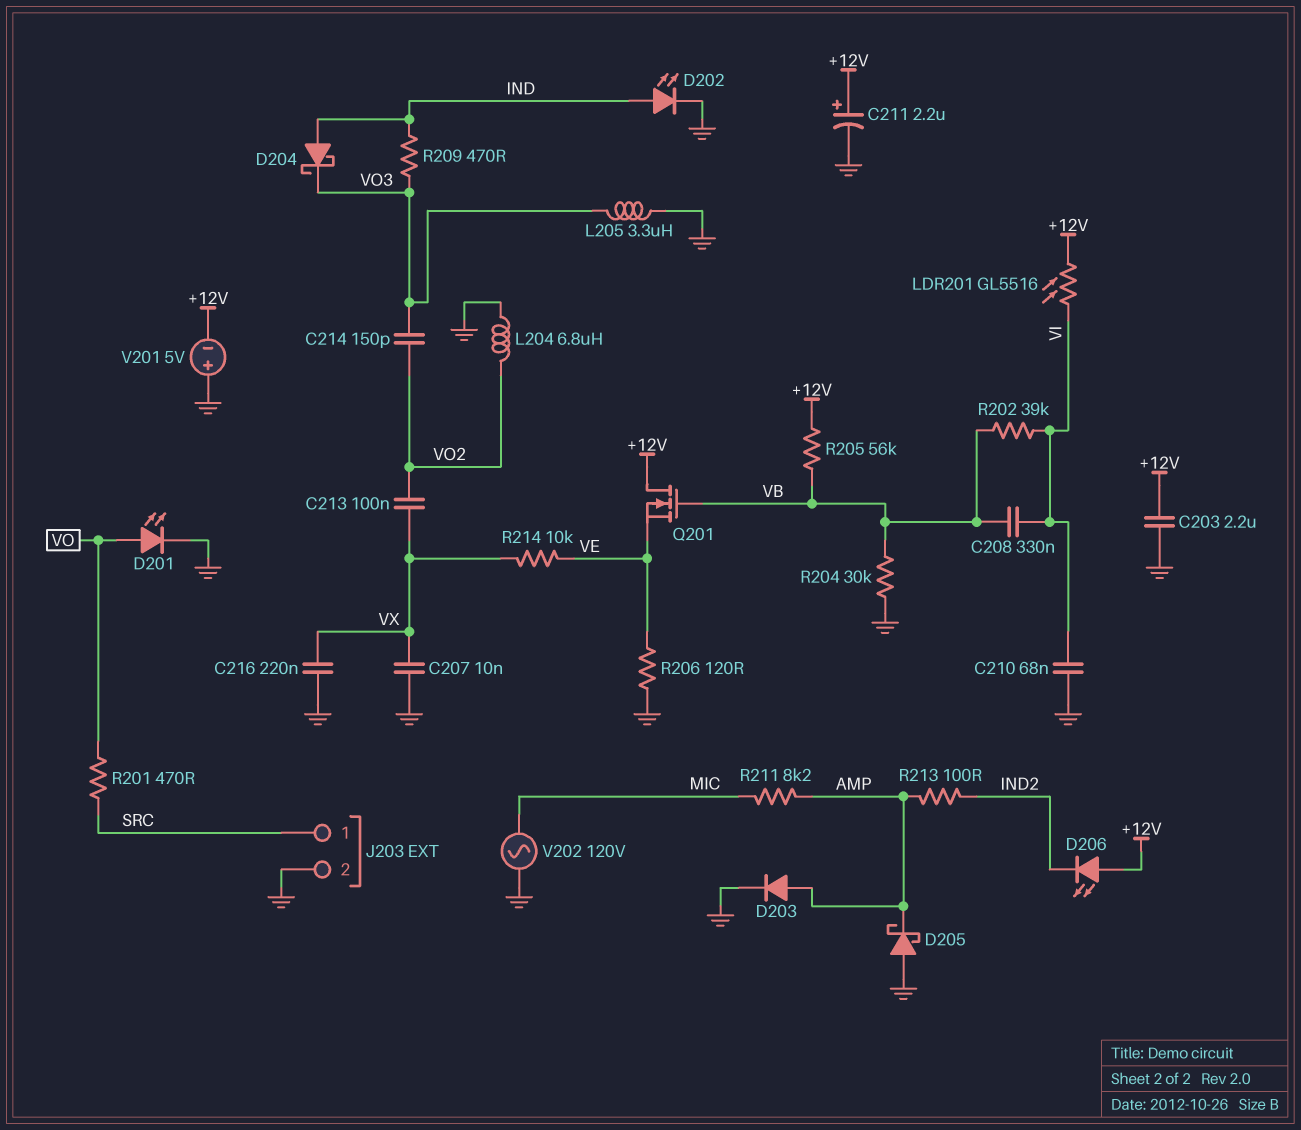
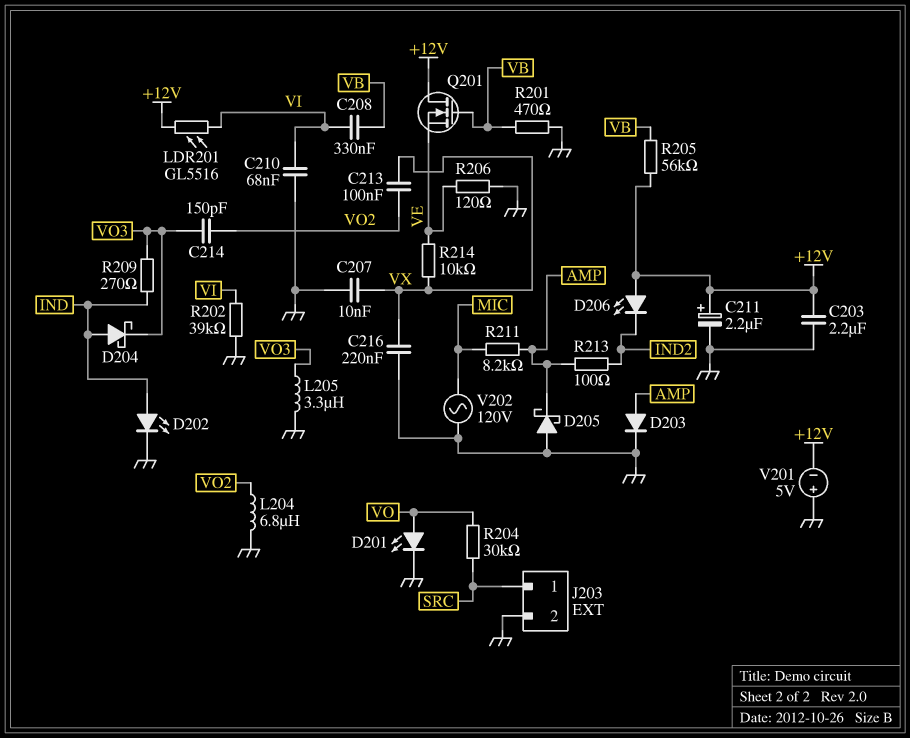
R201: 470 (SRC, VO) -> 470 (GND, VB)
R202: 39k (VB, VI) -> 39k (GND, VI)
R204: 30k (GND, VB) -> 30k (SRC, VO)
R209: 470 (IND, VO3) -> 270 (IND, VO3)

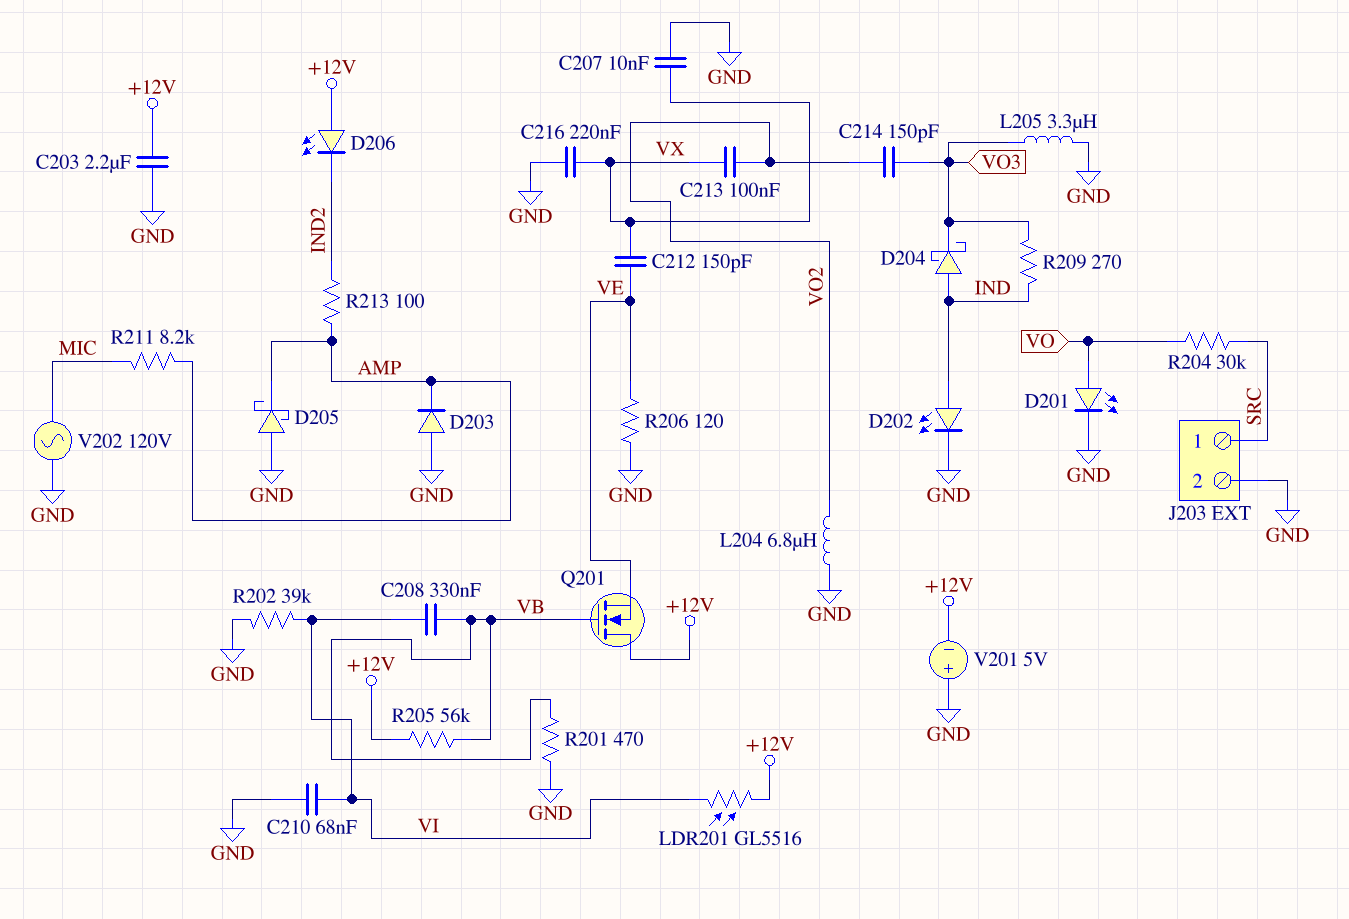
C211: 2.2uF (plus +12V, minus GND) -> none
C212: none -> 150pF (VE, VX)
D203: diode (A AMP, K GND) -> diode (A GND, K AMP)
R214: 10k (VE, VX) -> none

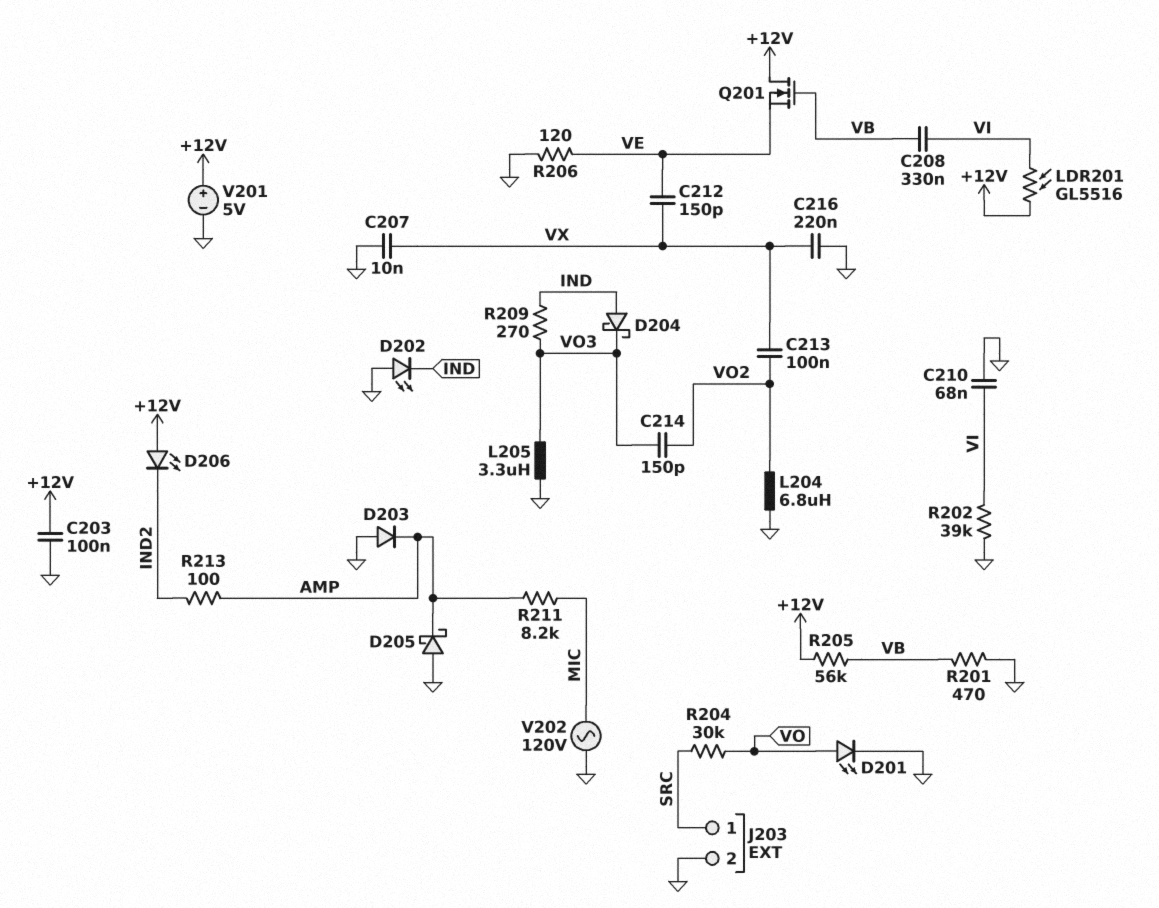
C203: 2.2uF (+12V, GND) -> 100nF (+12V, GND)
D202: LED (A IND, K GND) -> LED (A GND, K IND)
V201: 5V (plus GND, minus +12V) -> 5V (plus +12V, minus GND)

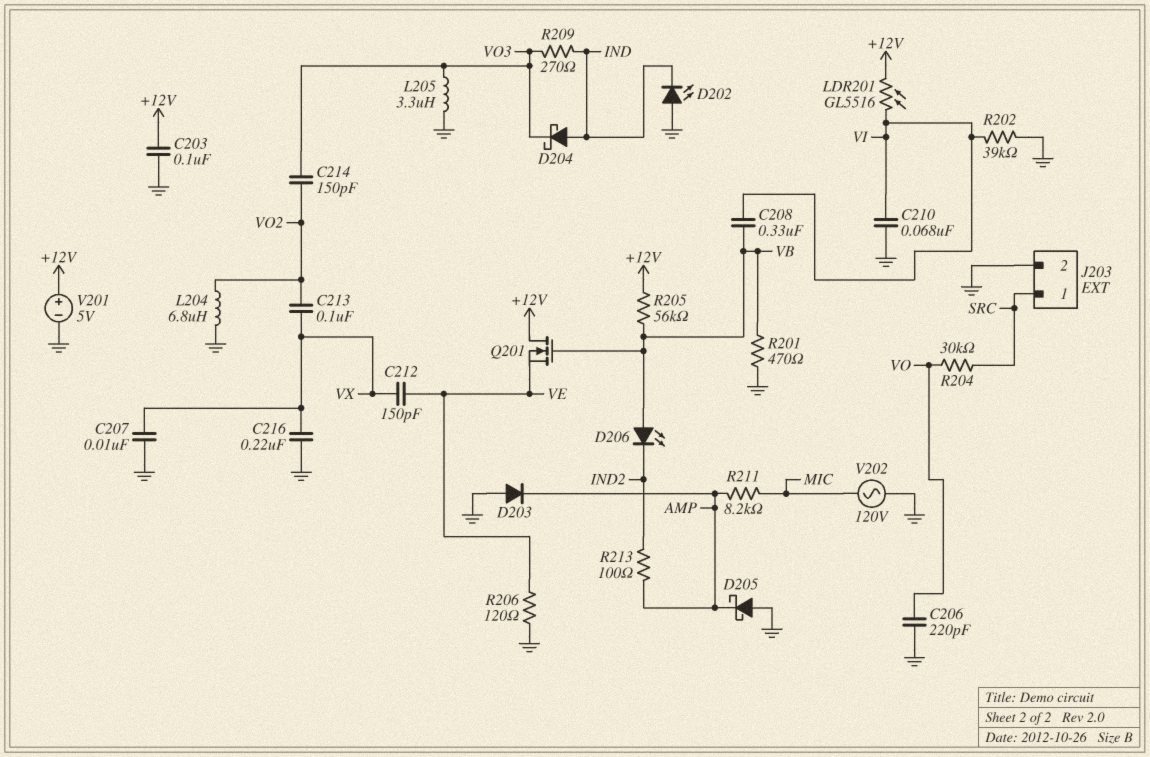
C206: none -> 220pF (GND, VO)
D201: LED (A VO, K GND) -> none
D206: LED (A +12V, K IND2) -> LED (A VB, K IND2)

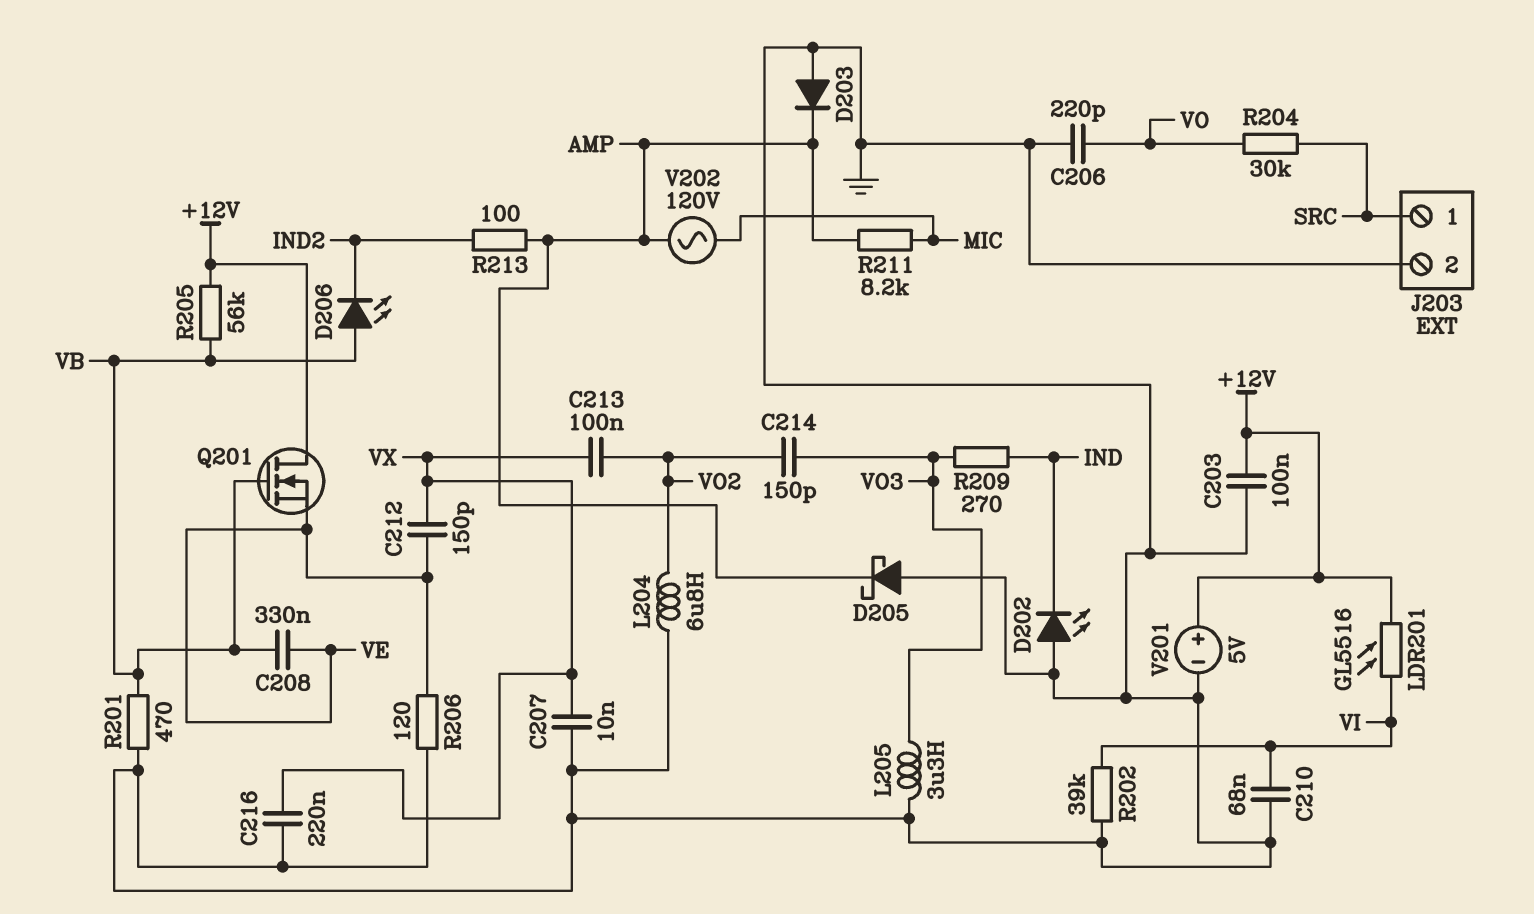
C208: 330nF (VB, VI) -> 330nF (VB, VE)
D204: schottky (A IND, K VO3) -> none
V202: AC 120V (GND, MIC) -> AC 120V (AMP, MIC)

